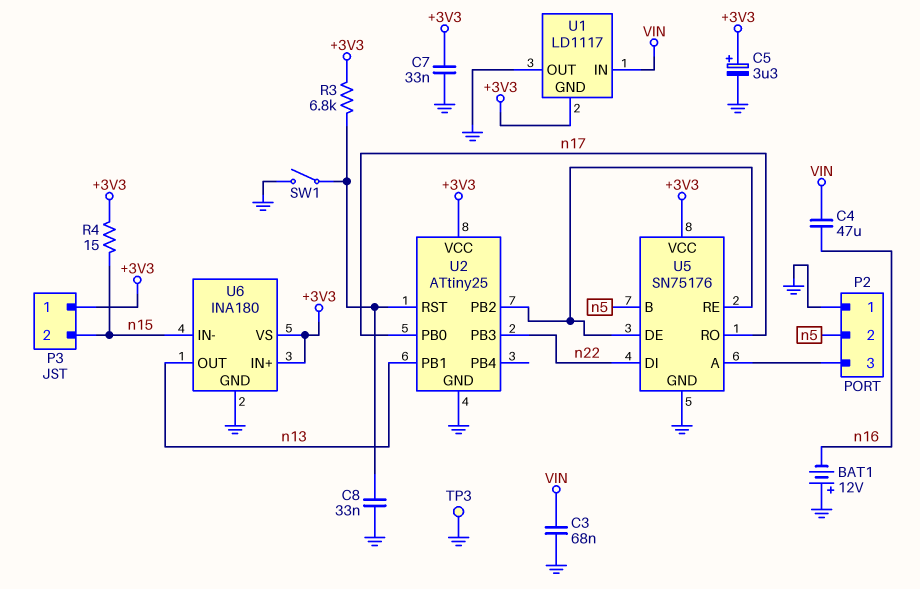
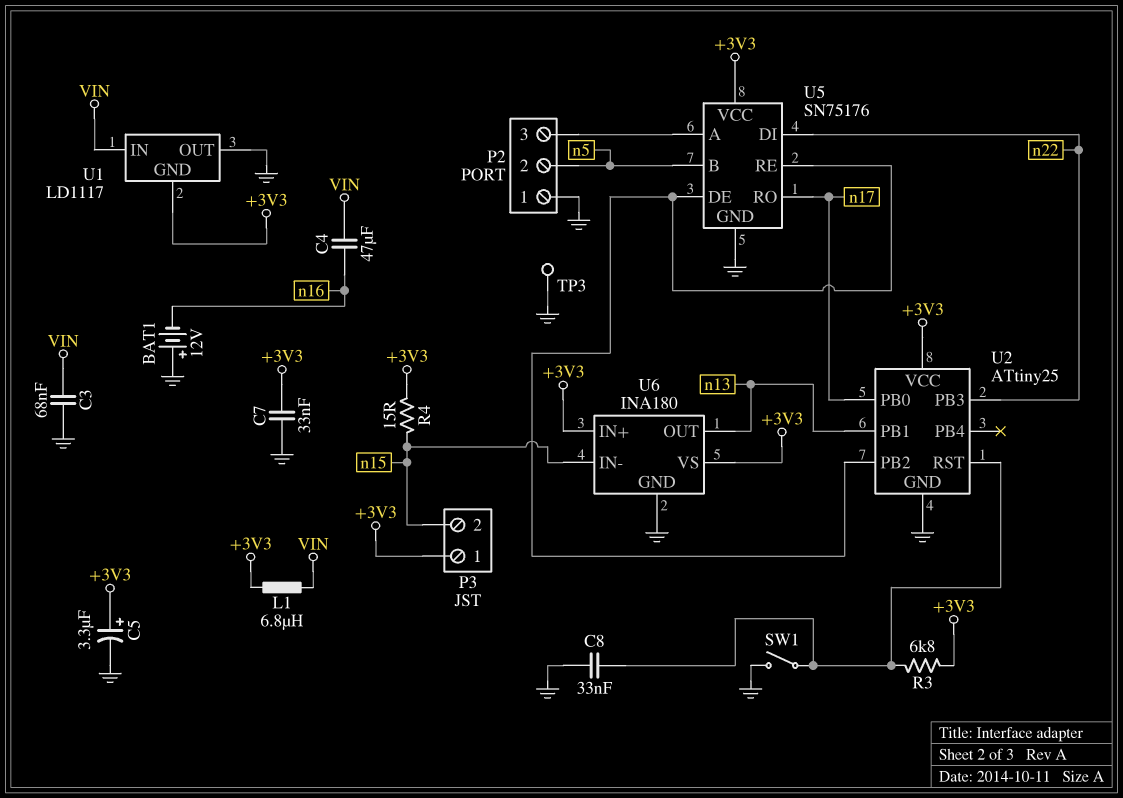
L1: none -> 6.8uH (+3V3, VIN)

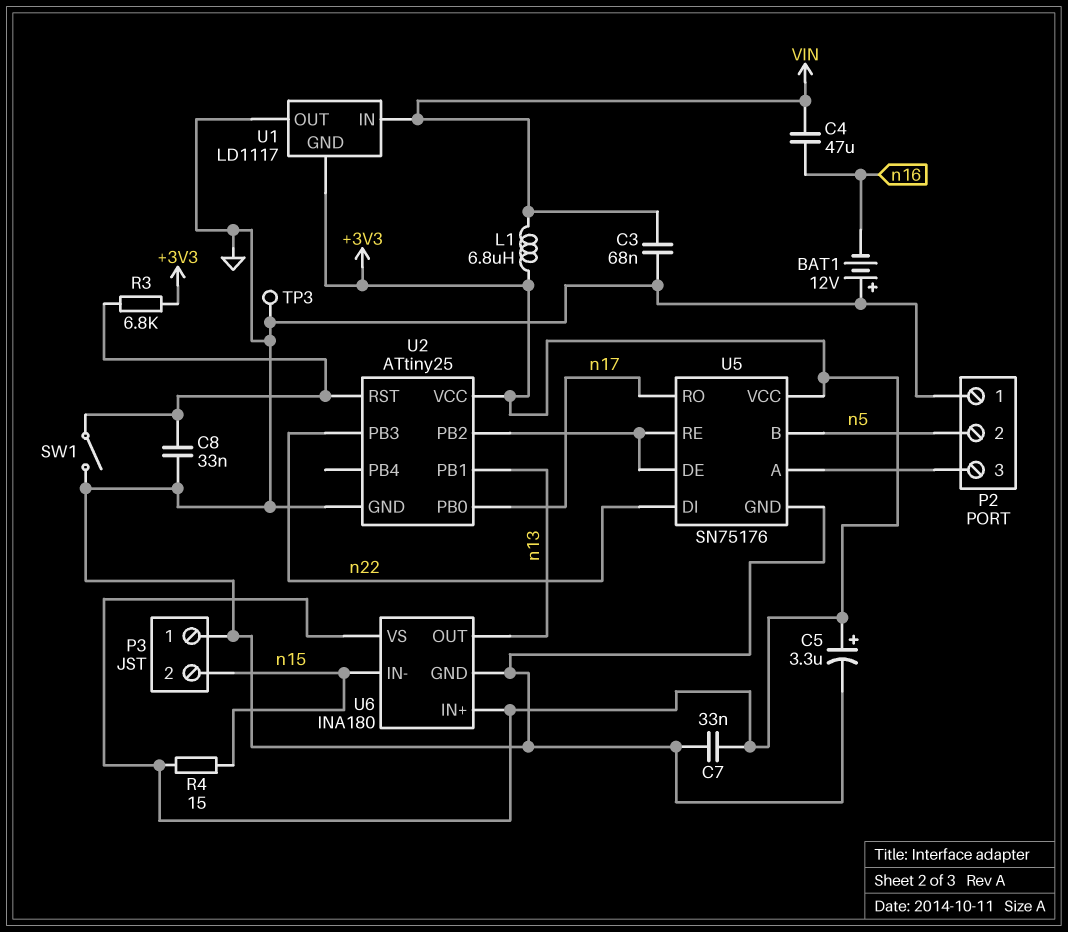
P3 pin 1: +3V3 -> GND

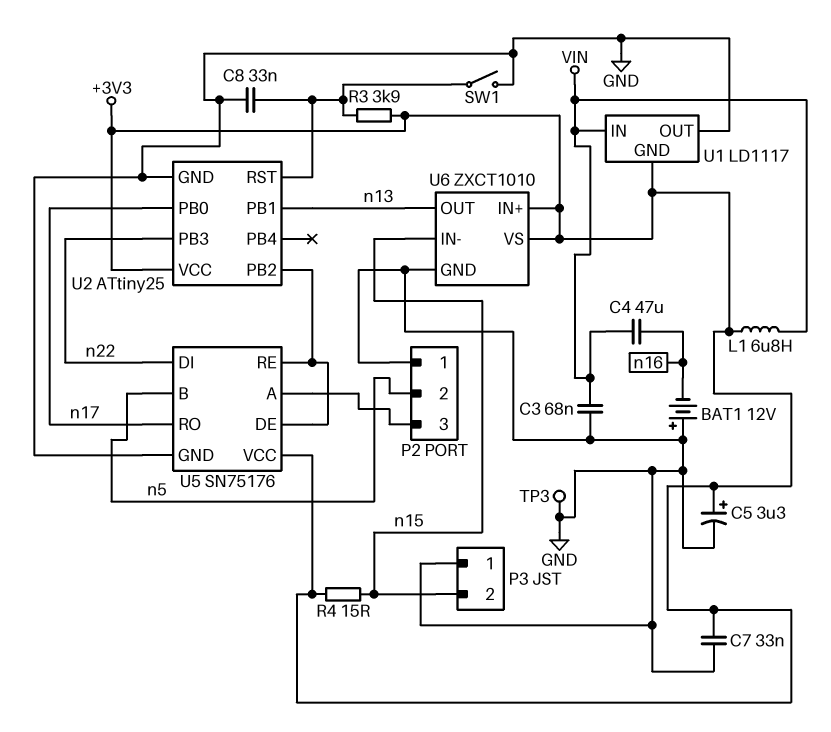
R3: 6.8k (+3V3, U2/RST) -> 3.9k (+3V3, U2/RST)
U6: INA180 -> ZXCT1010

